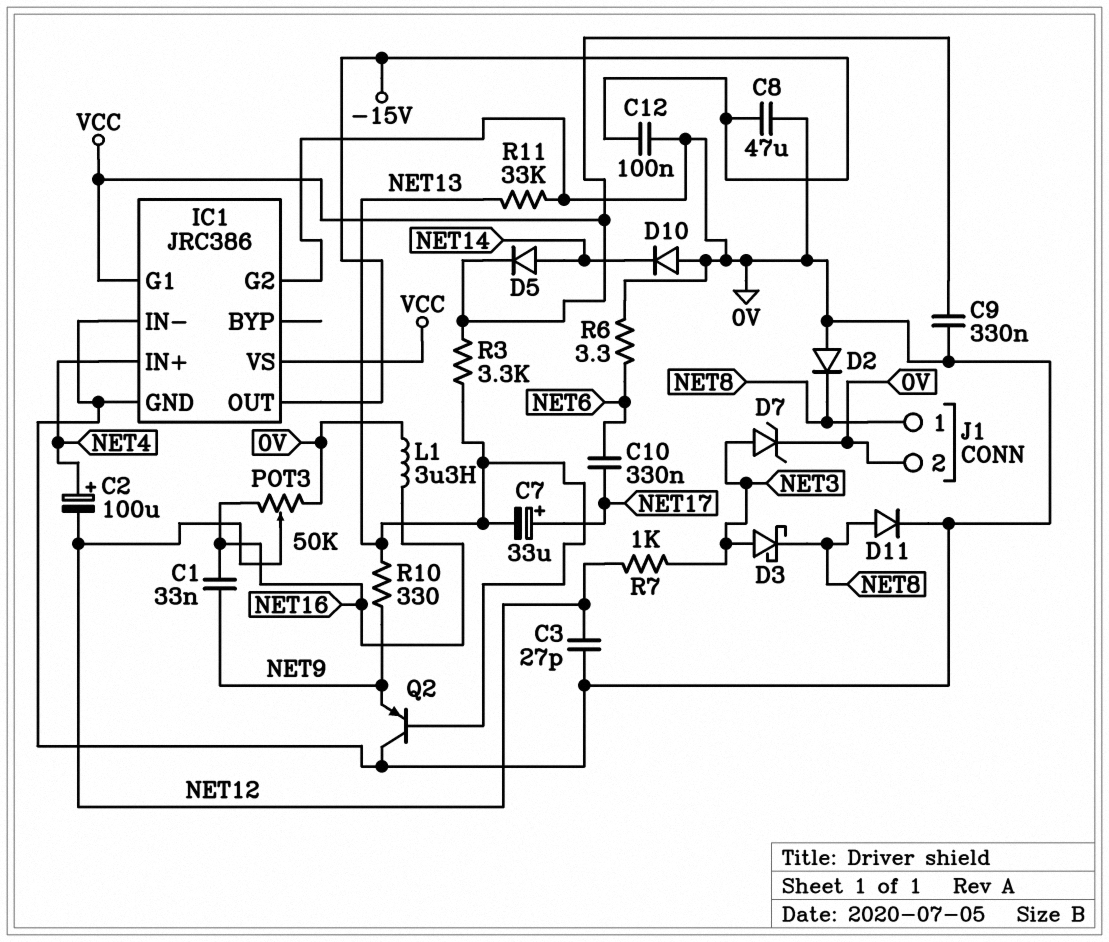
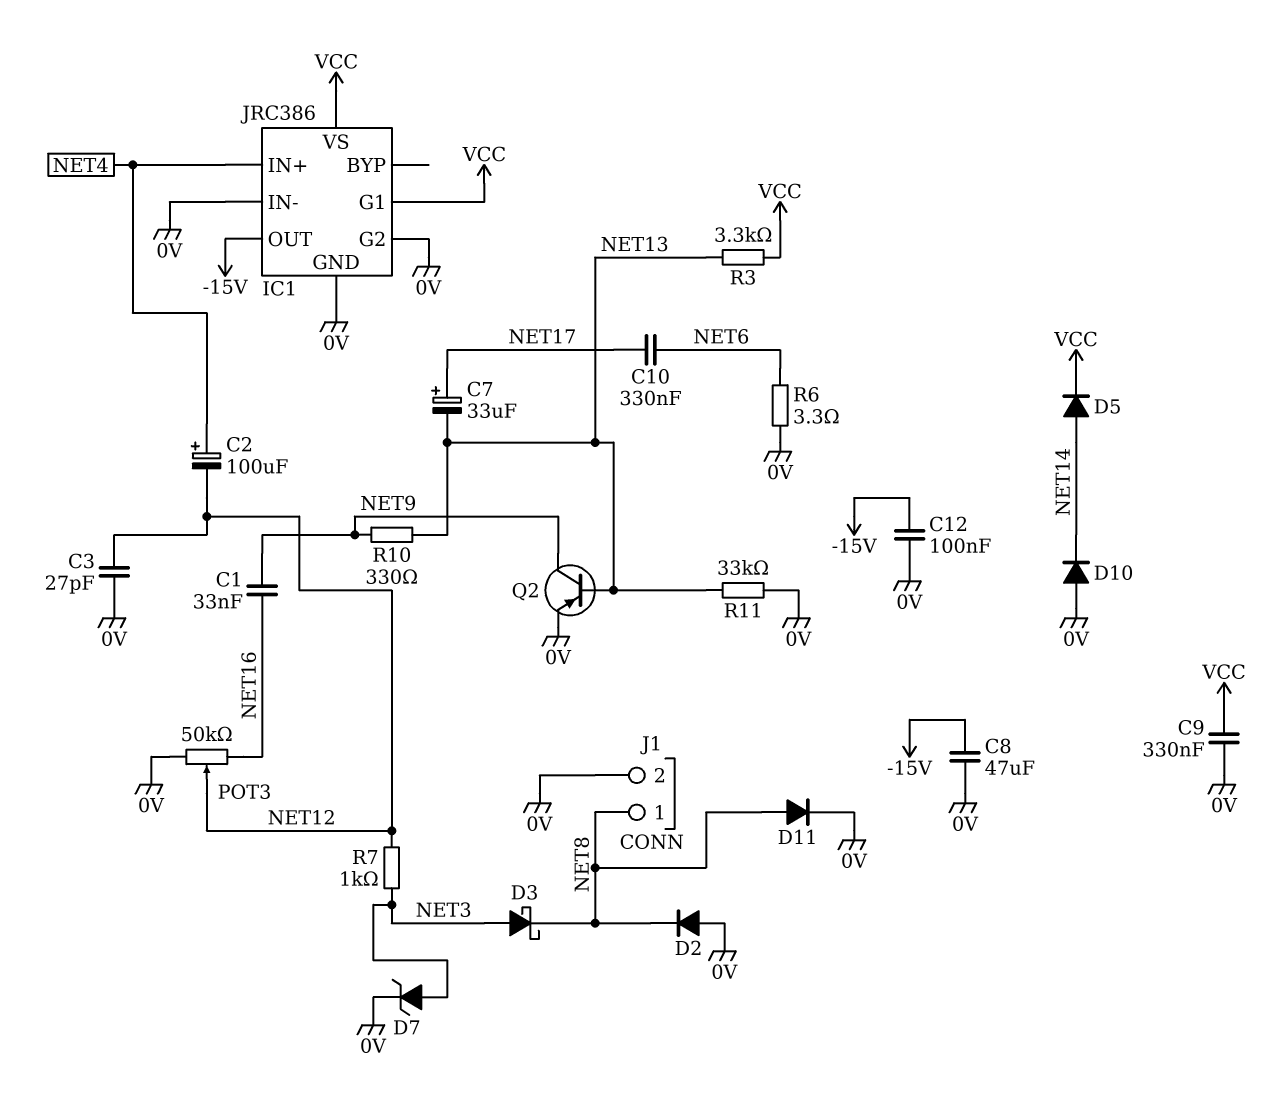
L1: 3.3uH (0V, NET16) -> none
Q2: PNP (B NET13, C 0V, E NET9) -> PNP (B NET13, C NET9, E 0V)

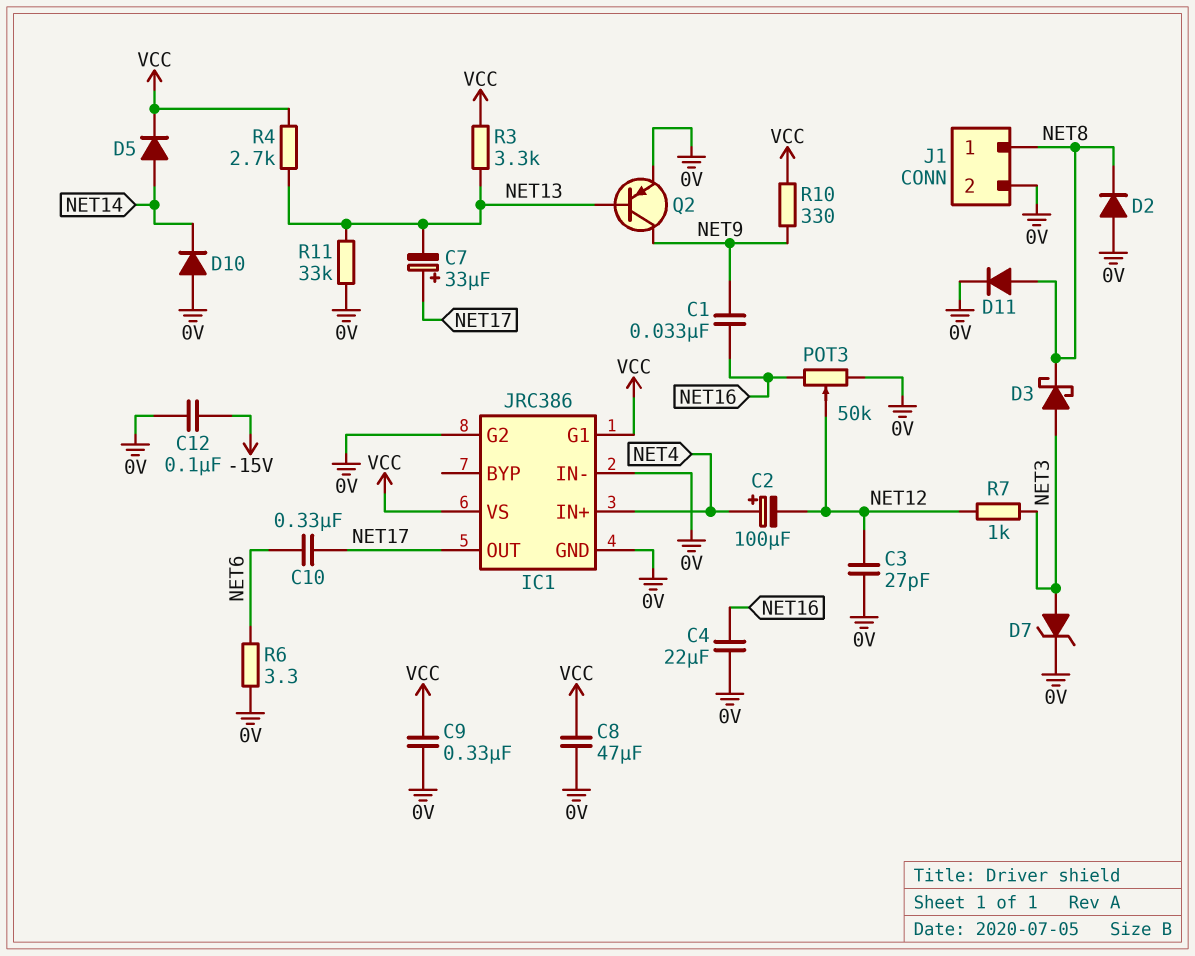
C4: none -> 22uF (0V, NET16)
C8: 47uF (-15V, 0V) -> 47uF (0V, VCC)
IC1 pin OUT: -15V -> NET17
R4: none -> 2.7k (NET13, VCC)
R10: 330 (NET9, NET13) -> 330 (NET9, VCC)

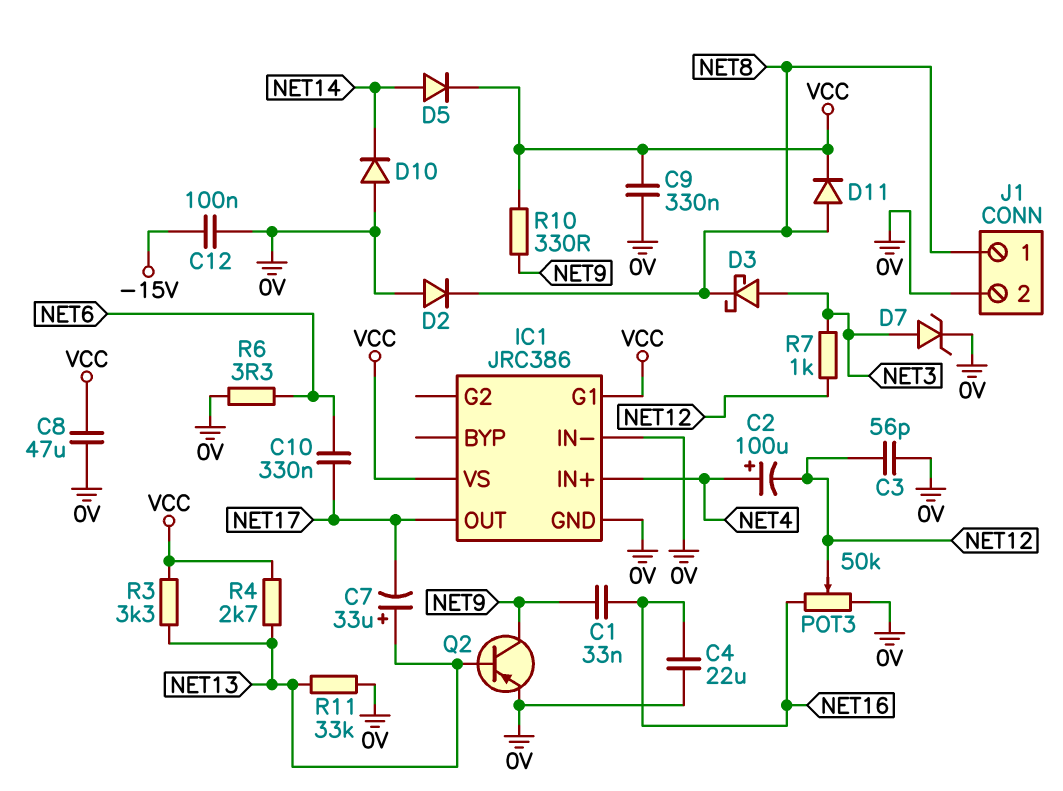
C3: 27pF (0V, NET12) -> 56pF (0V, NET12)
C7: 33uF (plus NET17, minus NET13) -> 33uF (plus NET13, minus NET17)
D11: diode (A NET8, K 0V) -> diode (A NET8, K VCC)
IC1 pin G2: 0V -> none

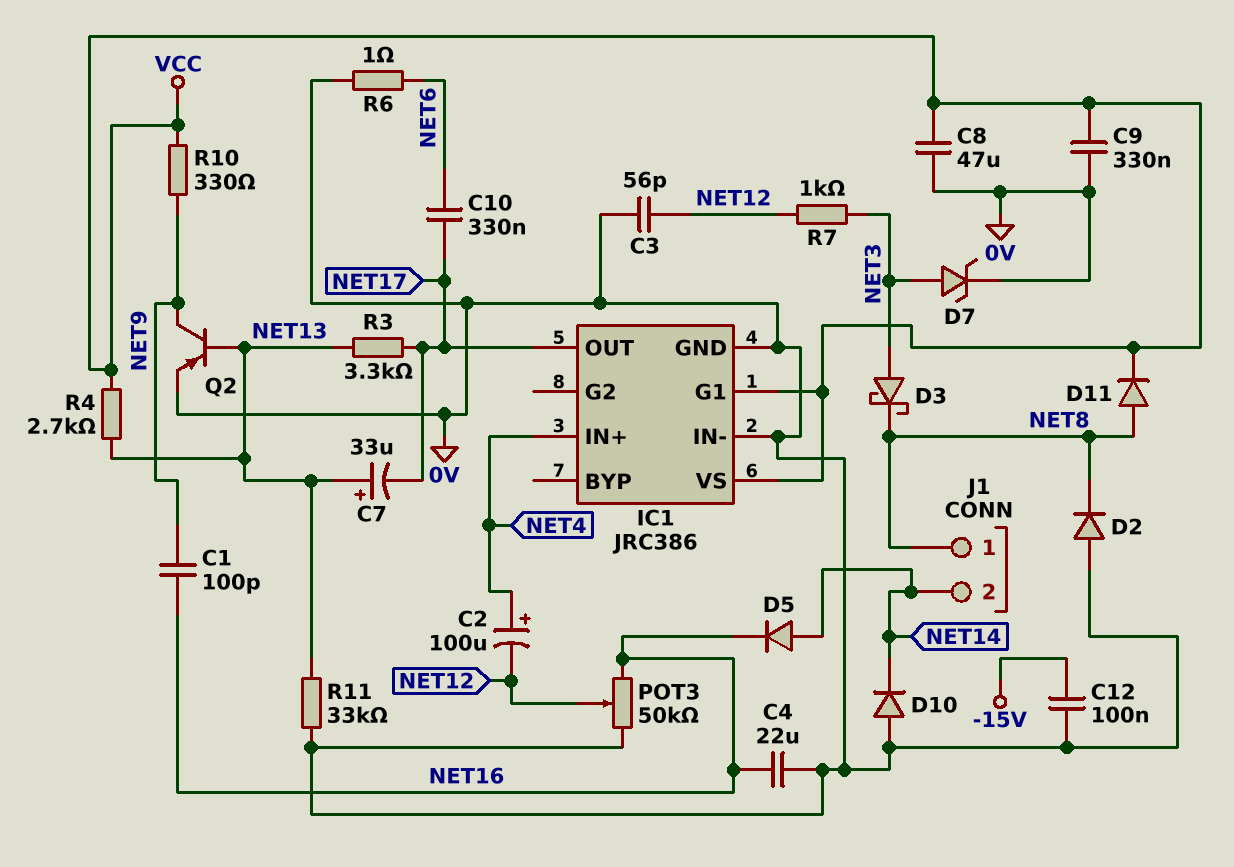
C1: 33nF (NET9, NET16) -> 100pF (NET9, NET16)
D5: diode (A NET14, K VCC) -> diode (A NET14, K NET16)
J1 pin 2: 0V -> NET14
R3: 3.3k (NET13, VCC) -> 3.3k (NET13, NET17)
R6: 3.3 (0V, NET6) -> 1 (0V, NET6)

